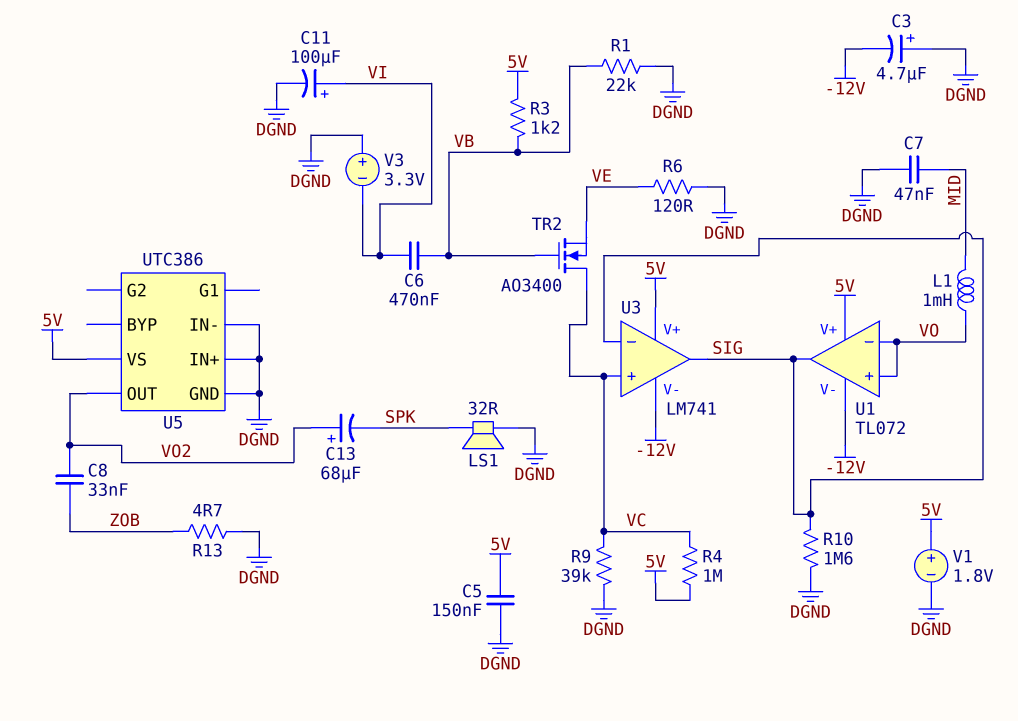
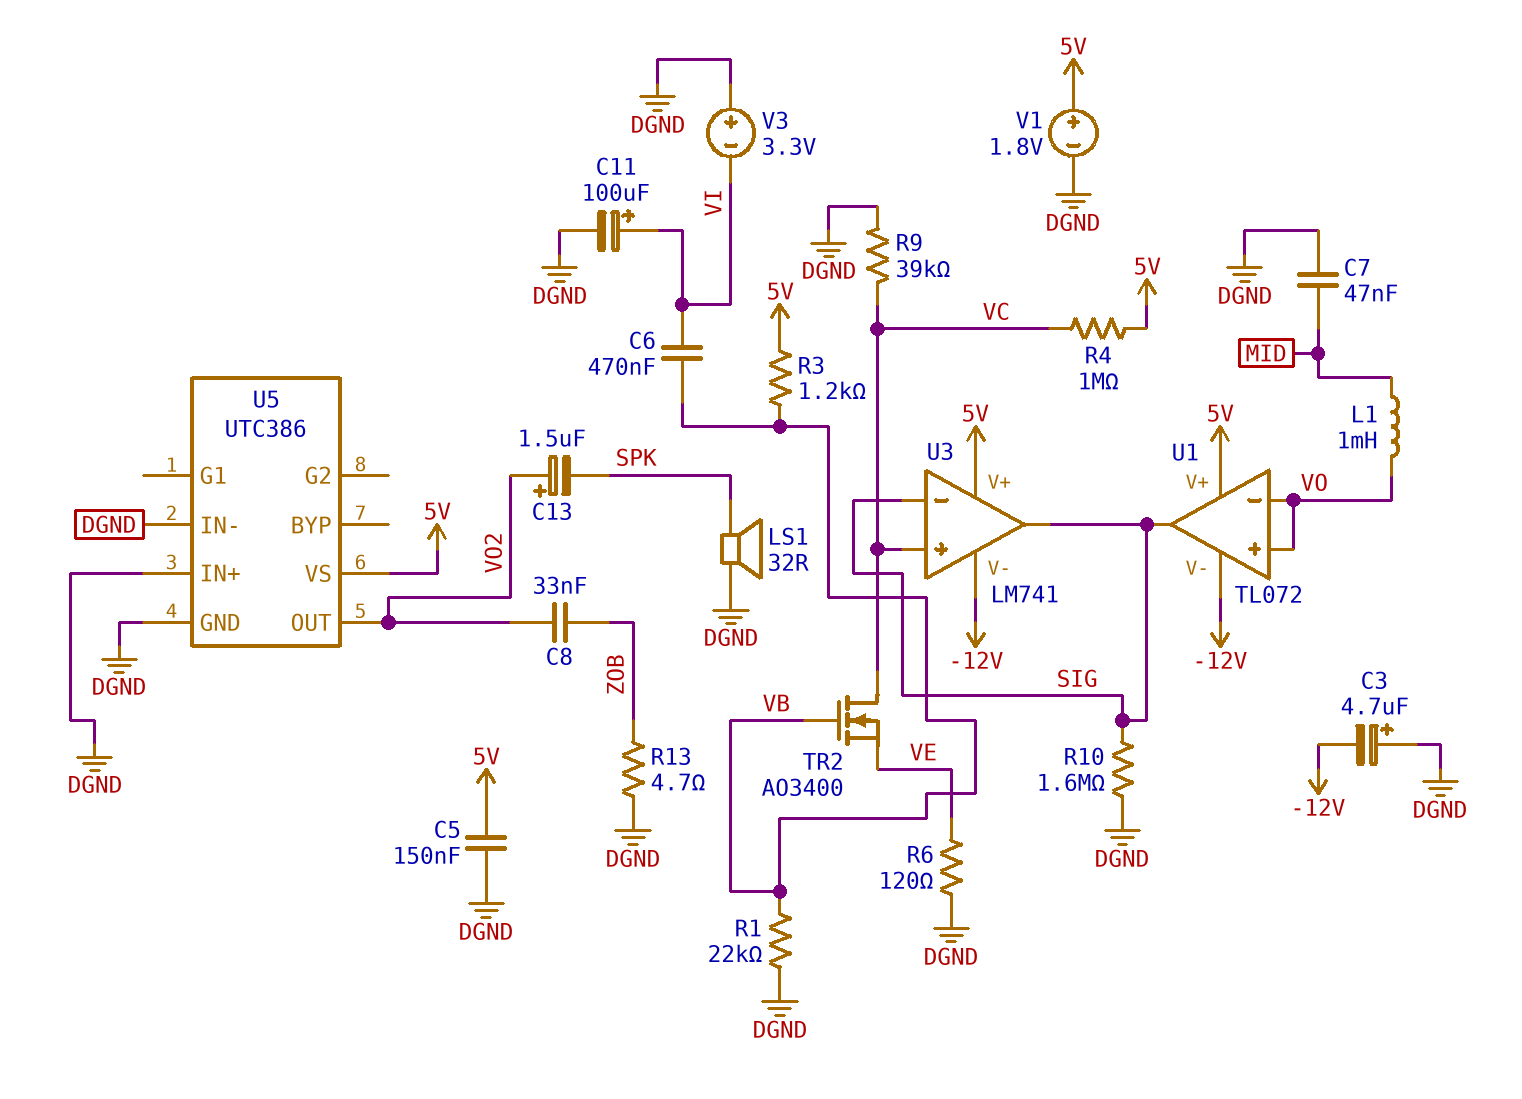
C13: 68uF (plus VO2, minus SPK) -> 1.5uF (plus VO2, minus SPK)

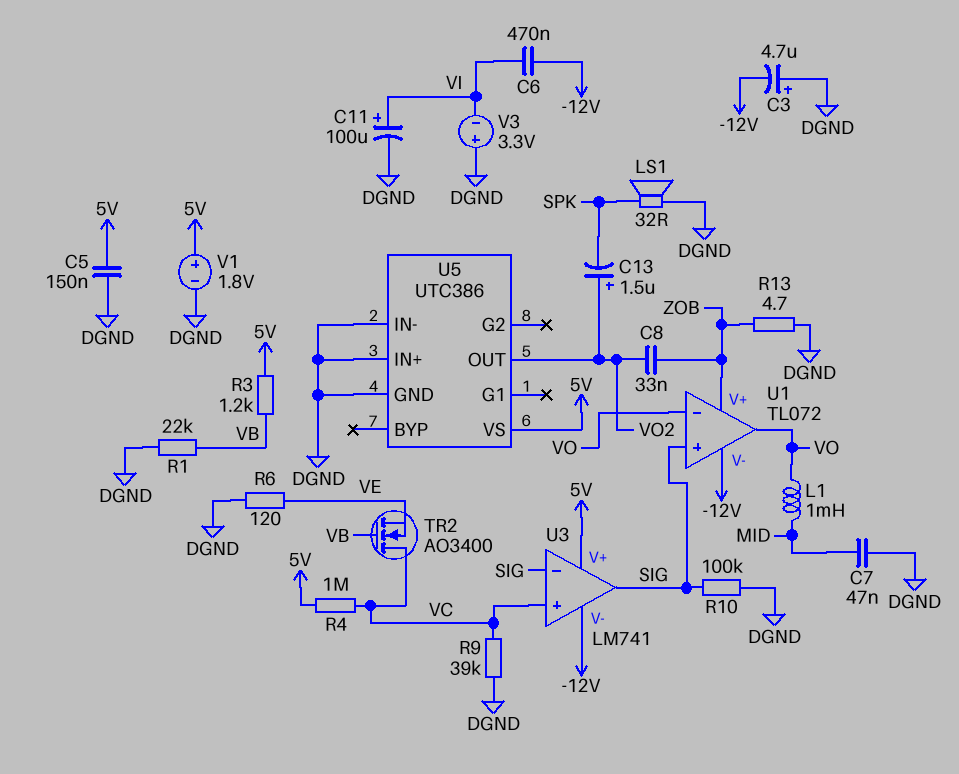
C6: 470nF (VB, VI) -> 470nF (-12V, VI)
R10: 1.6M (DGND, SIG) -> 100k (DGND, SIG)
U1 pin V+: 5V -> ZOB
U1 pin in+: VO -> SIG
U1 pin out: SIG -> VO

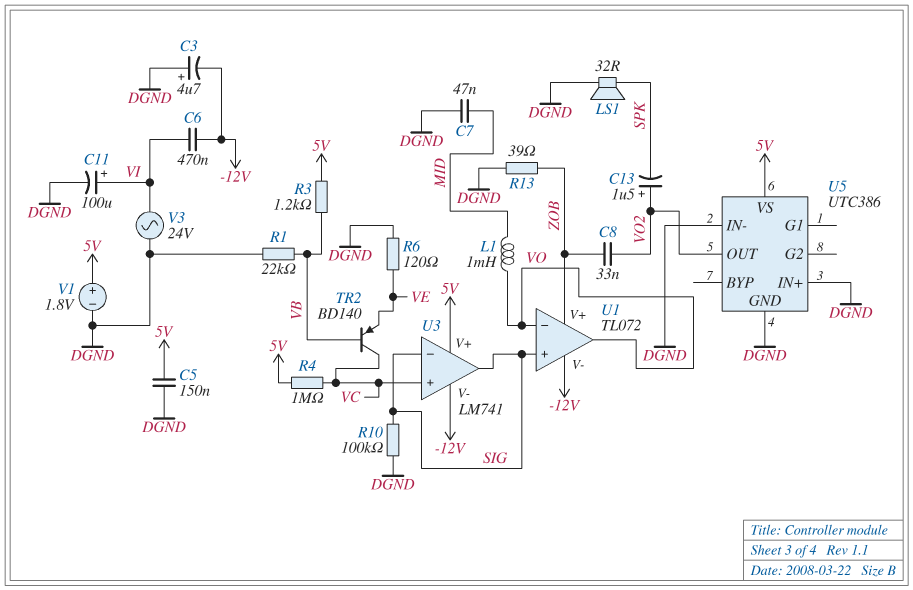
R9: 39k (DGND, VC) -> none
R13: 4.7 (DGND, ZOB) -> 39 (DGND, ZOB)
TR2: NMOS AO3400 (G VB, D VC, S VE) -> PNP BD140 (B VB, C VC, E VE)
V3: 3.3V (plus DGND, minus VI) -> AC 24V (DGND, VI)

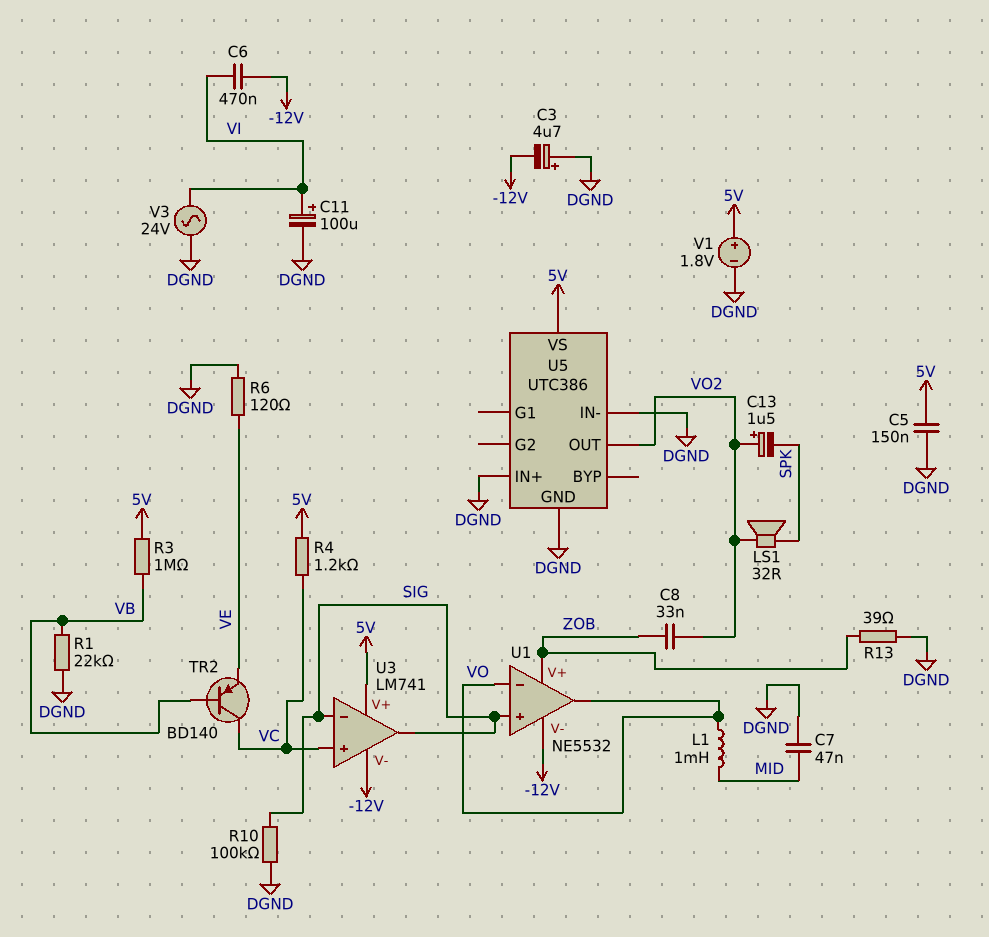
LS1: speaker 32R (DGND, SPK) -> speaker 32R (SPK, VO2)
R3: 1.2k (5V, VB) -> 1M (5V, VB)
R4: 1M (5V, VC) -> 1.2k (5V, VC)
U1: TL072 -> NE5532

